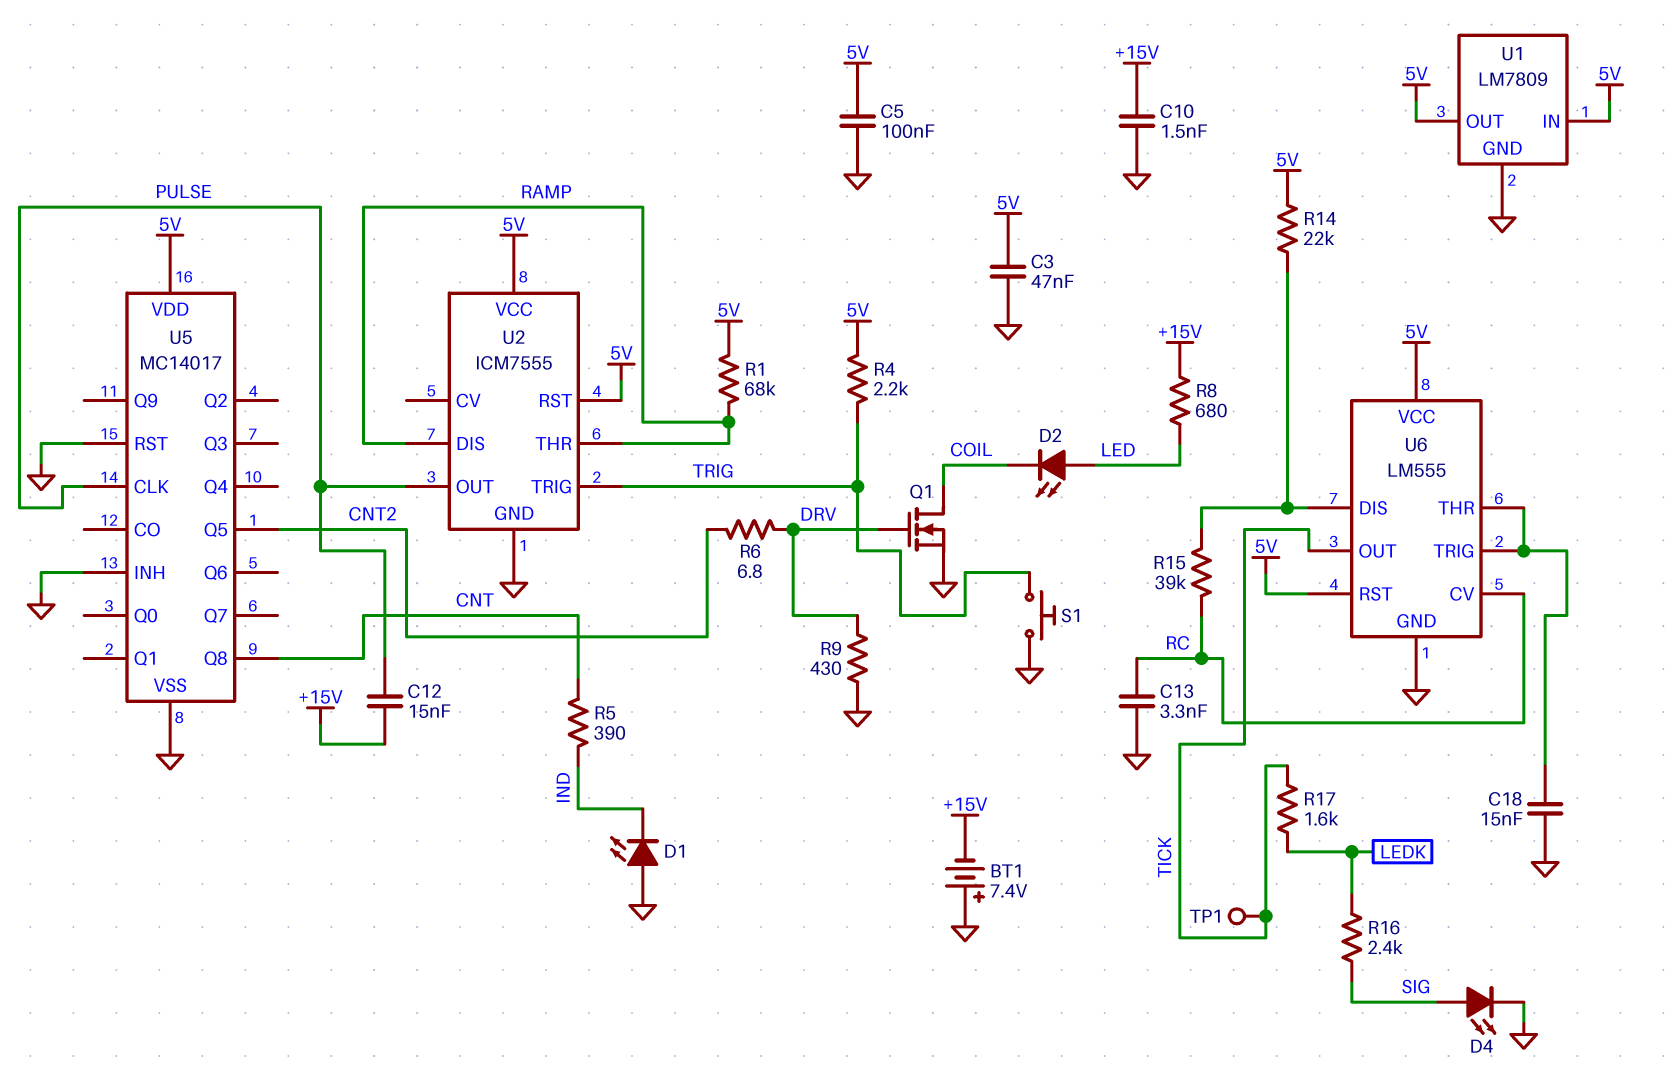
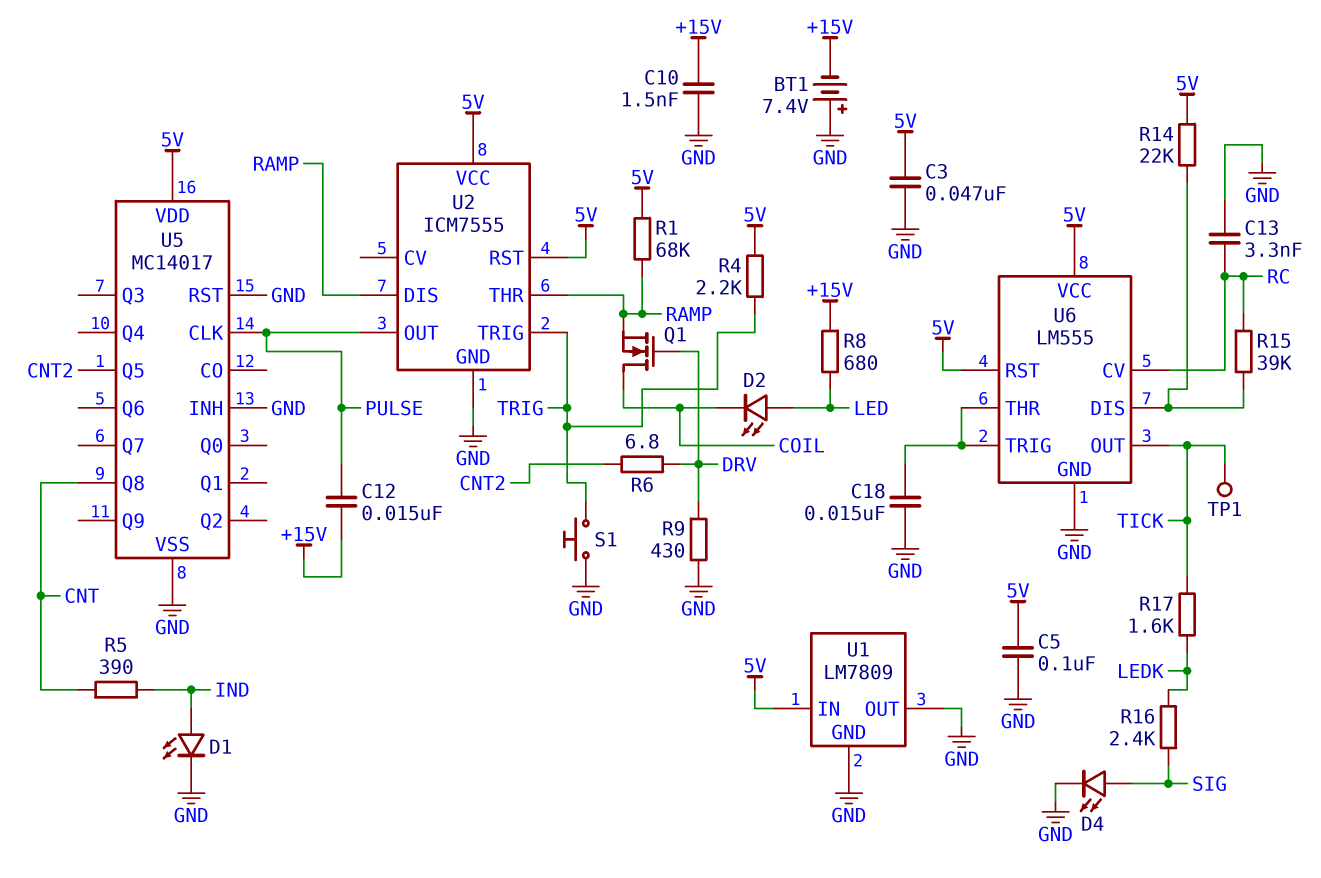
D1: LED (A GND, K IND) -> LED (A IND, K GND)
Q1: NMOS (G DRV, D COIL, S GND) -> NMOS (G DRV, D COIL, S RAMP)
U1 pin OUT: 5V -> GND

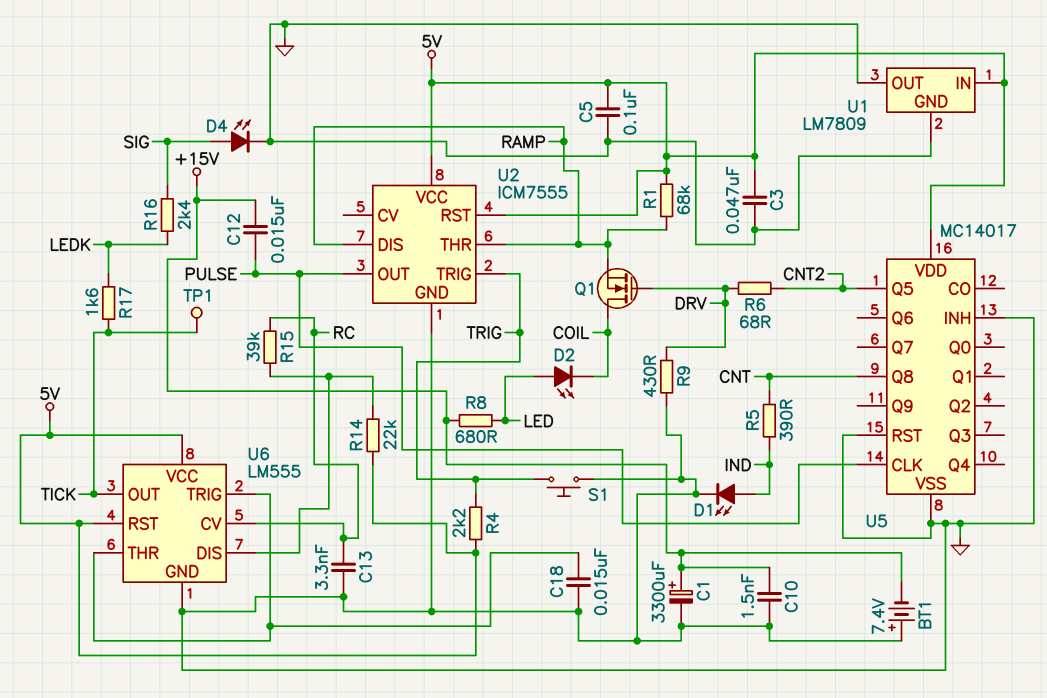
C1: none -> 3300uF (plus +15V, minus GND)
R6: 6.8 (CNT2, DRV) -> 68 (CNT2, DRV)

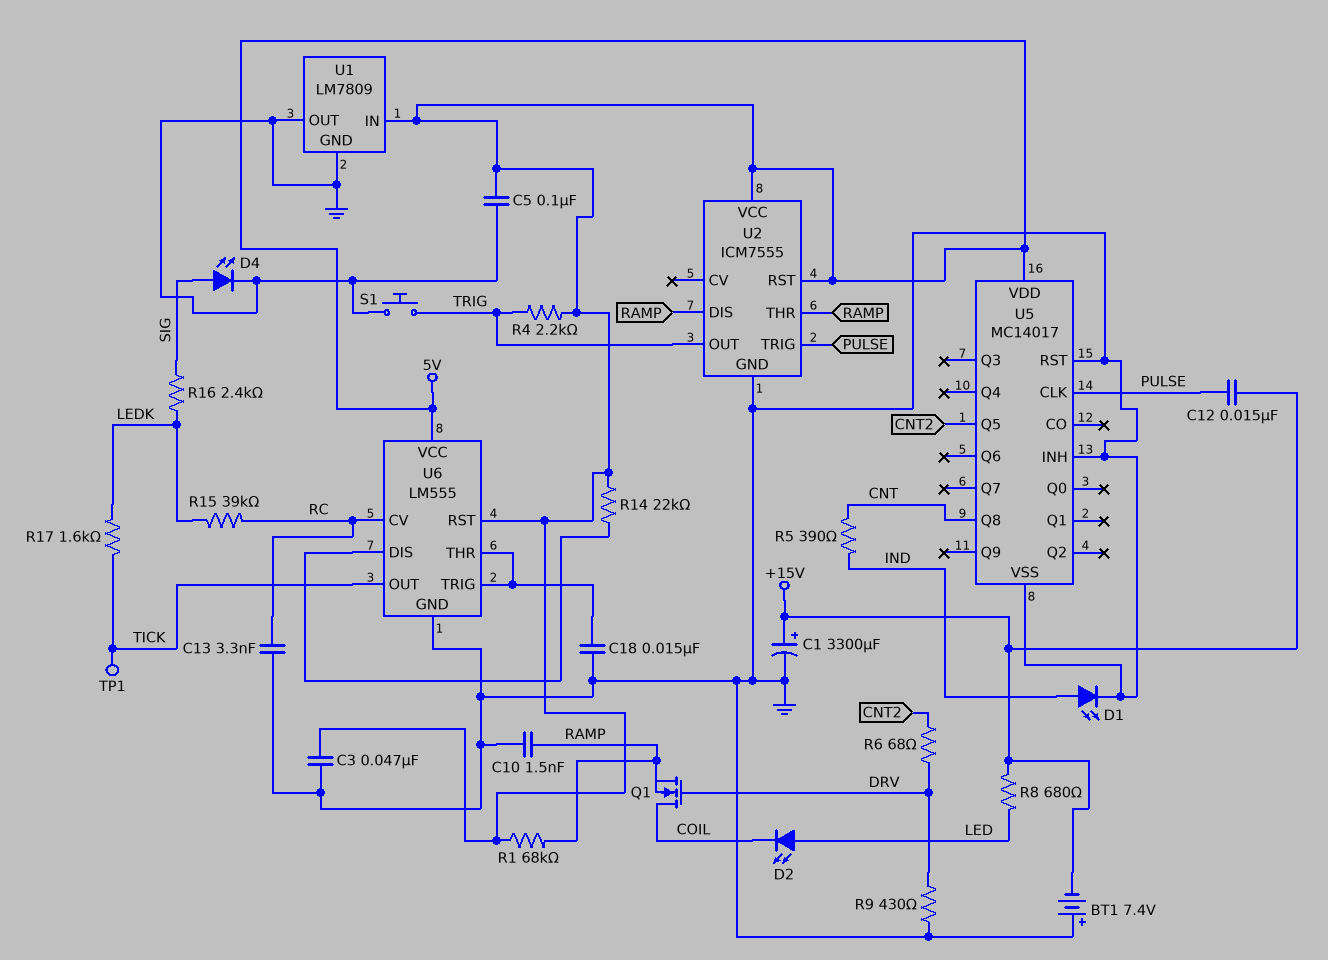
C10: 1.5nF (+15V, GND) -> 1.5nF (GND, RAMP)
R15: 39k (RC, U6/DIS) -> 39k (LEDK, RC)
U2 pin OUT: PULSE -> TRIG
U2 pin TRIG: TRIG -> PULSE

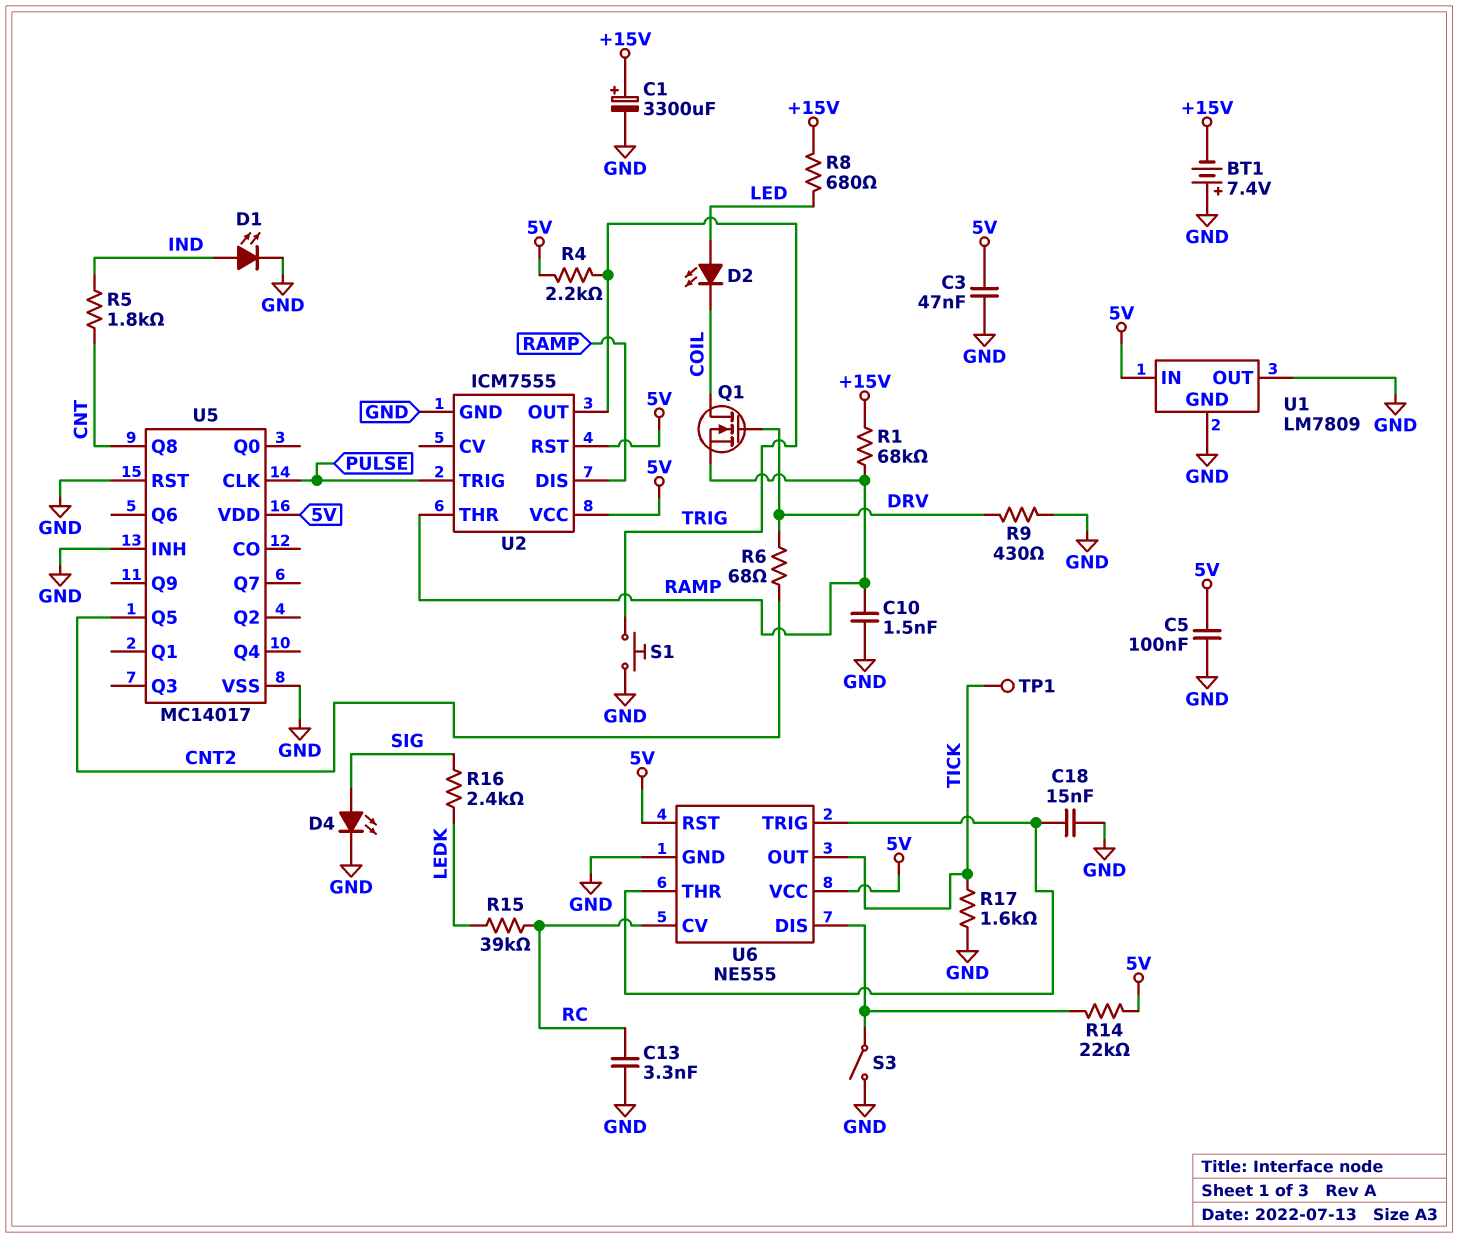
C12: 15nF (+15V, PULSE) -> none
R1: 68k (5V, RAMP) -> 68k (+15V, RAMP)
R5: 390 (CNT, IND) -> 1.8k (CNT, IND)
R17: 1.6k (LEDK, TICK) -> 1.6k (GND, TICK)
S3: none -> switch (GND, U6/DIS)
U6: LM555 -> NE555

